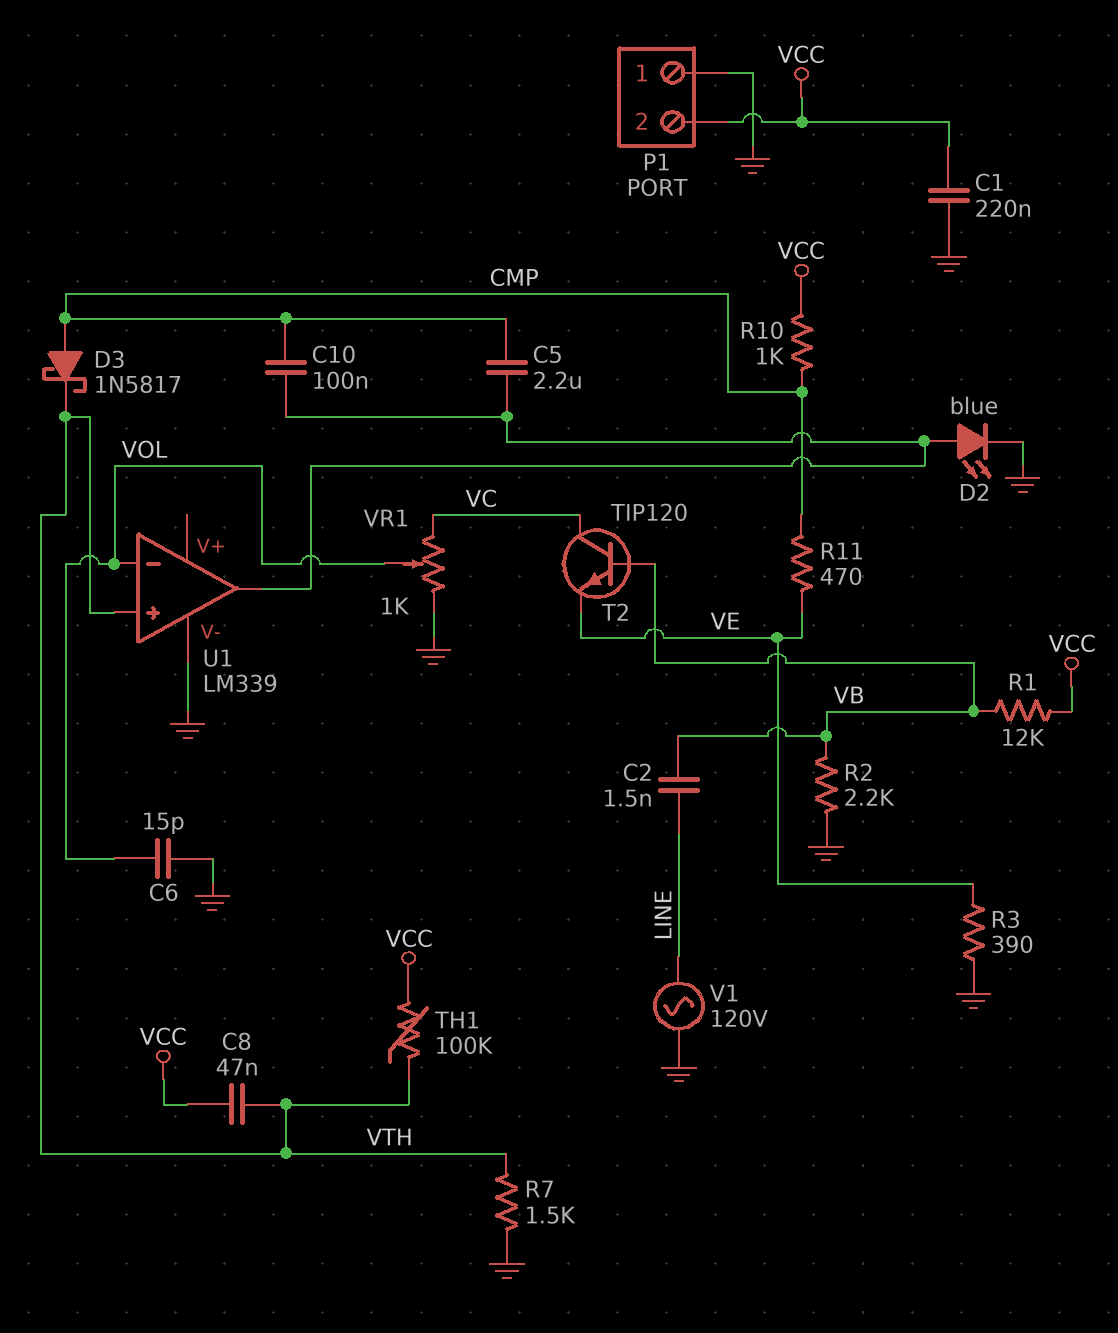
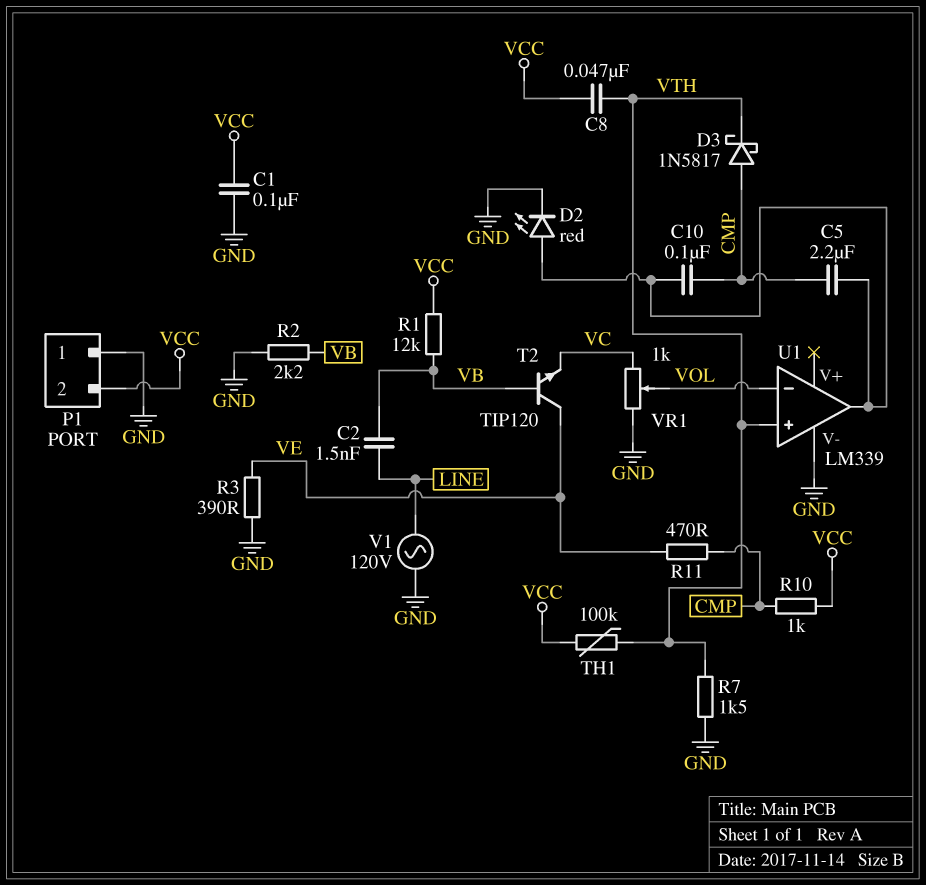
C1: 220nF (GND, VCC) -> 100nF (GND, VCC)
C6: 15pF (GND, VOL) -> none
D2: LED blue (A U1/out, K GND) -> LED red (A U1/out, K GND)
T2: NPN TIP120 (B VB, C VC, E VE) -> NPN TIP120 (B VB, C VE, E VC)

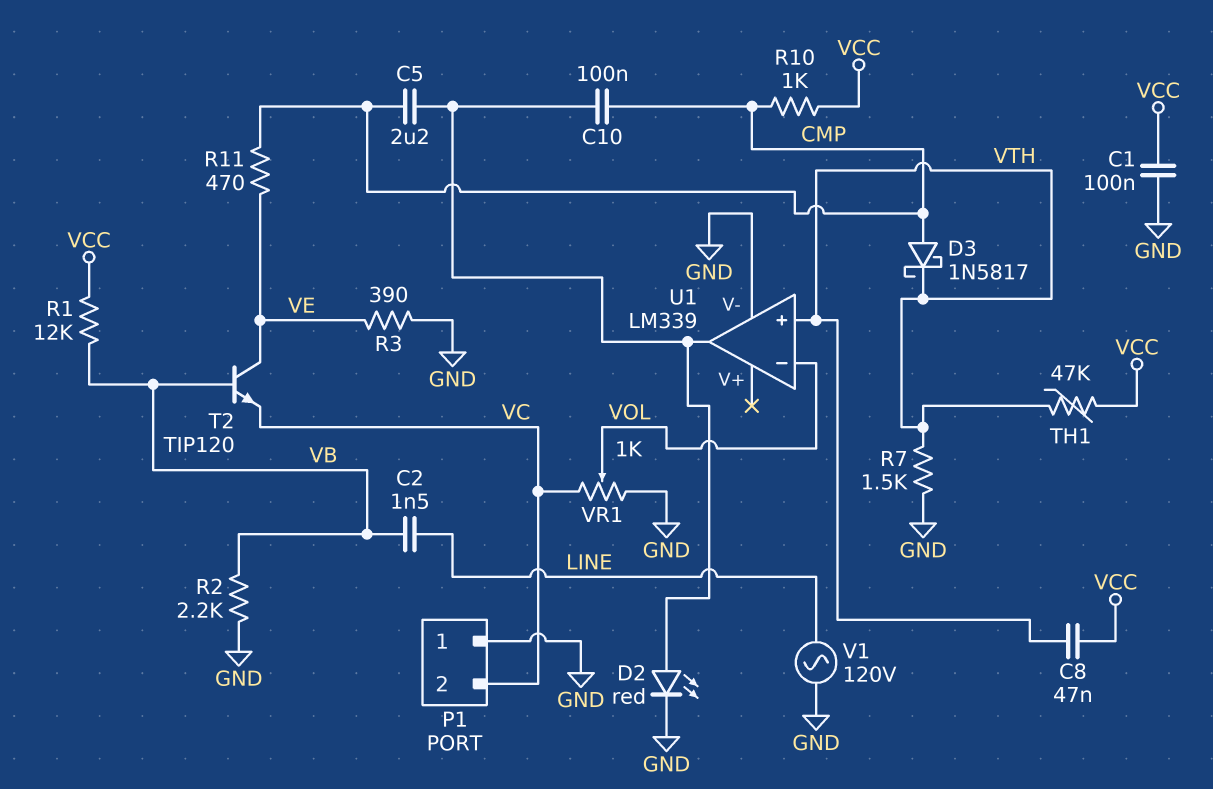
P1 pin 2: VCC -> VC
TH1: 100k (VCC, VTH) -> 47k (VCC, VTH)

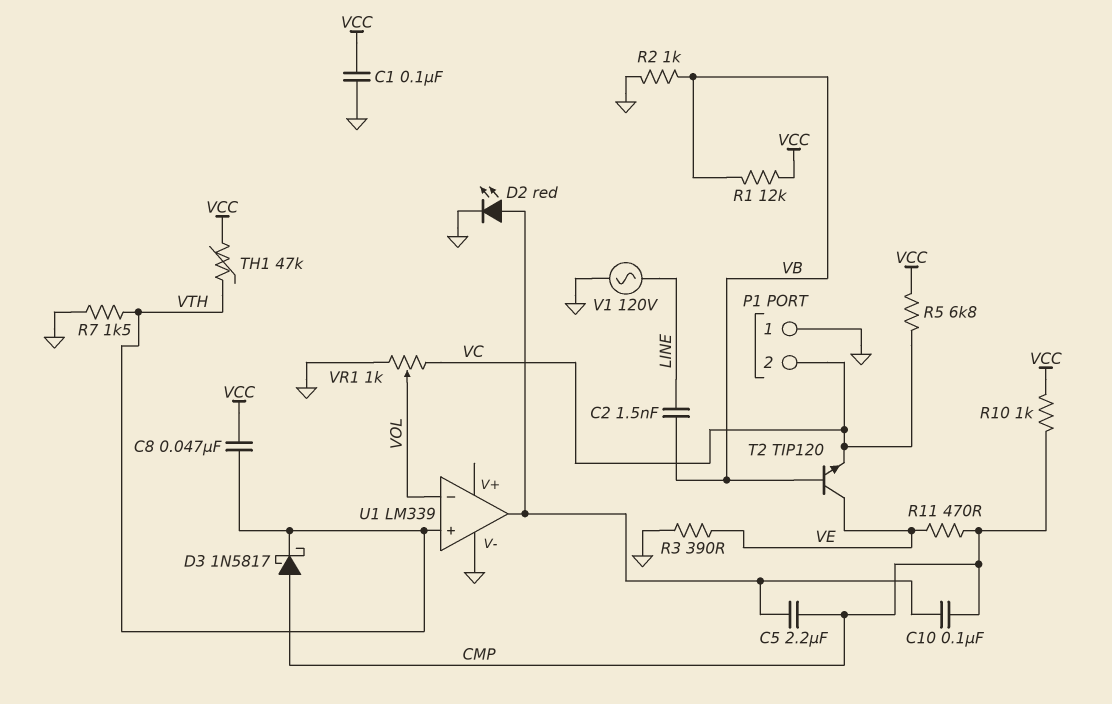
R2: 2.2k (GND, VB) -> 1k (GND, VB)
R5: none -> 6.8k (VC, VCC)

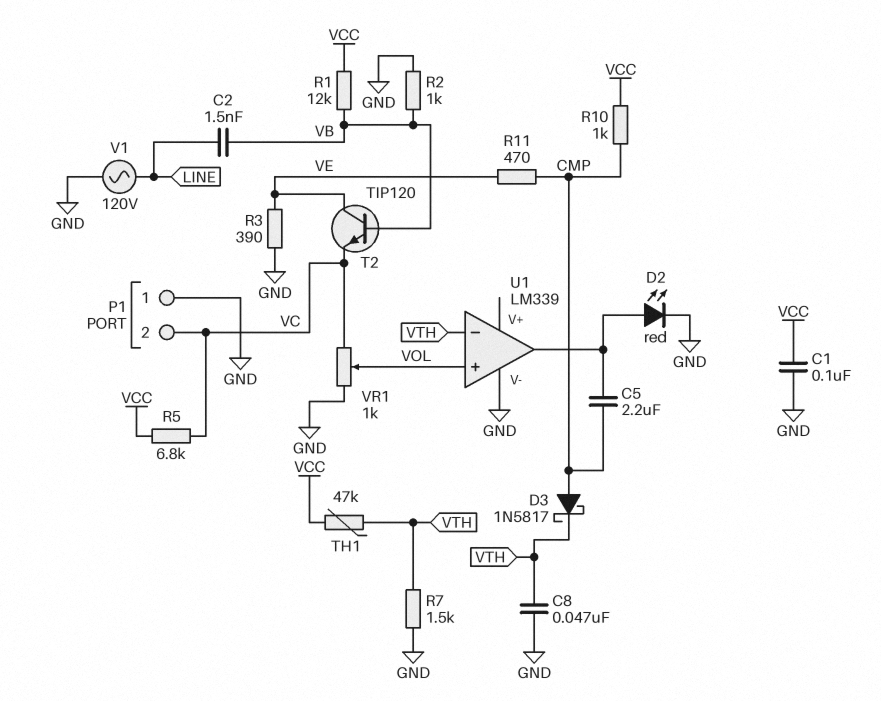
C8: 47nF (VCC, VTH) -> 47nF (GND, VTH)
C10: 100nF (CMP, U1/out) -> none
U1 pin in+: VTH -> VOL
U1 pin in-: VOL -> VTH

